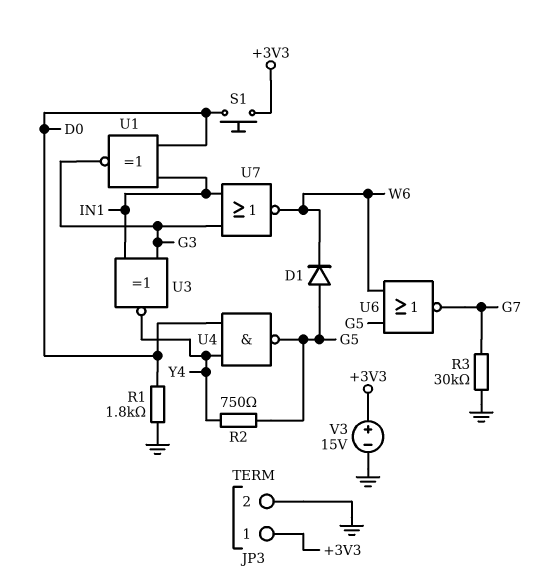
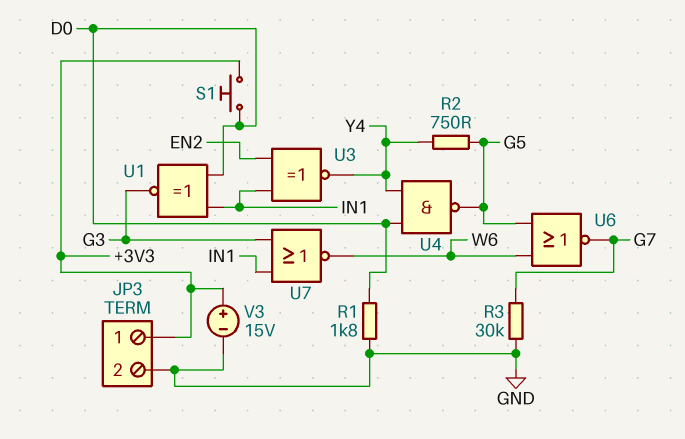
D1: diode (A G5, K W6) -> none
U3: XNOR (in G3, in IN1, out Y4) -> XNOR (in EN2, in IN1, out Y4)

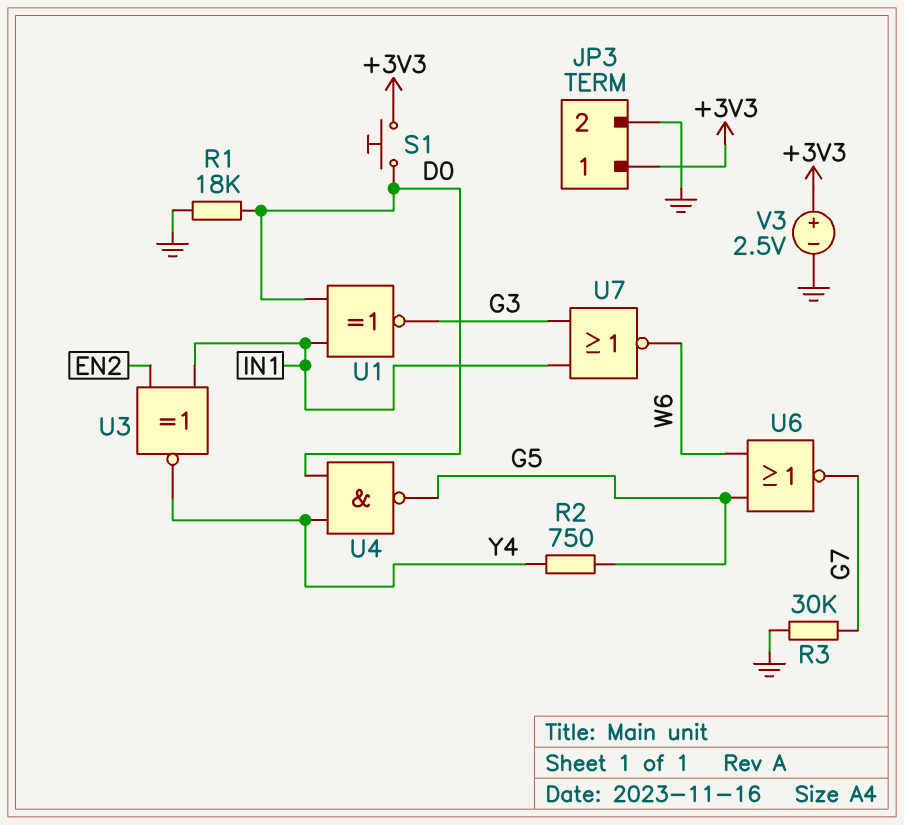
R1: 1.8k (D0, GND) -> 18k (D0, GND)
V3: 15V (plus +3V3, minus GND) -> 2.5V (plus +3V3, minus GND)

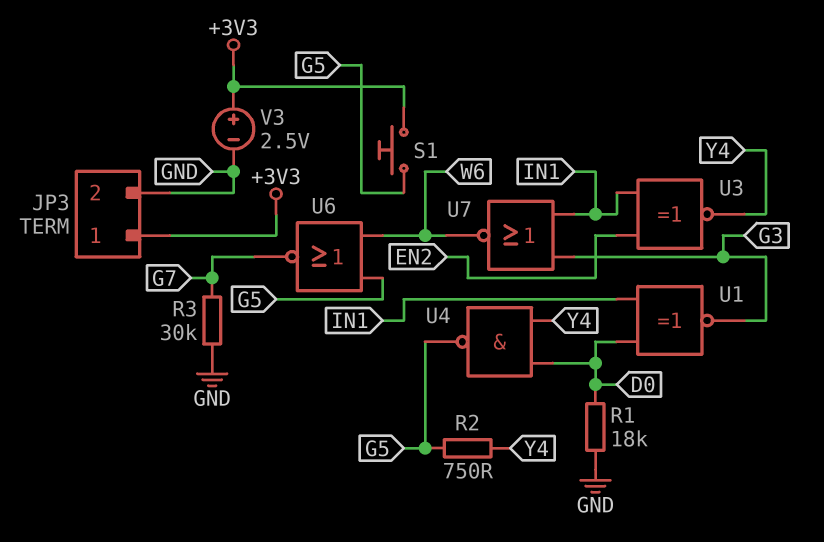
S1: button (+3V3, D0) -> button (+3V3, G5)

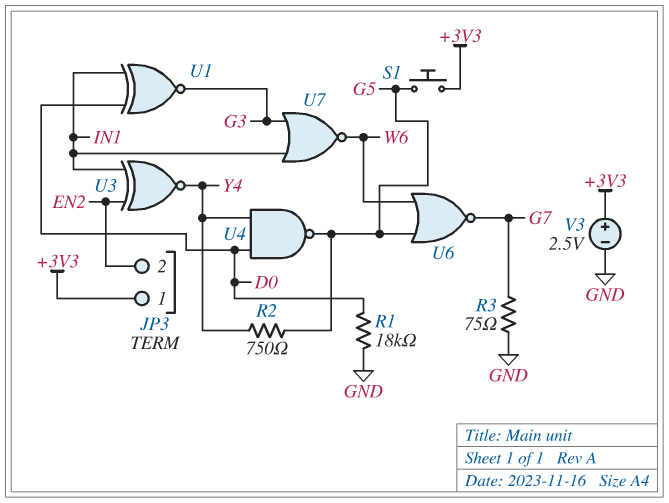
JP3 pin 2: GND -> EN2
R3: 30k (G7, GND) -> 75 (G7, GND)

